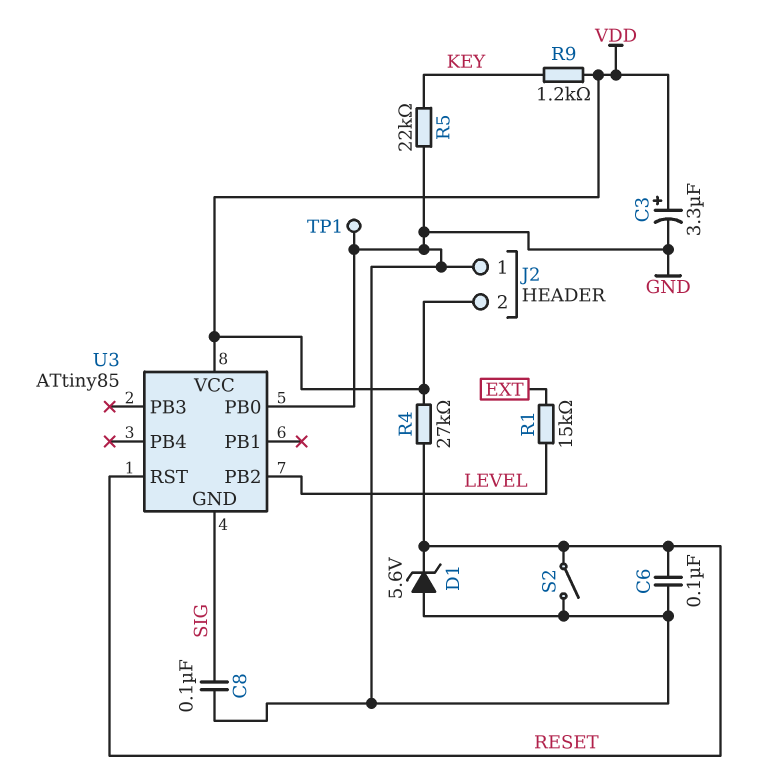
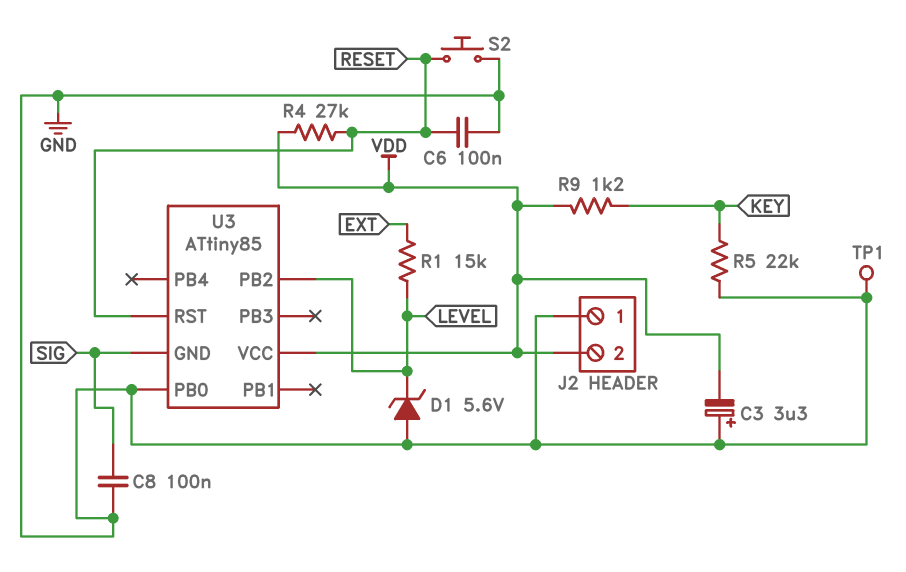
C3: 3.3uF (plus VDD, minus GND) -> 3.3uF (plus GND, minus VDD)
D1: zener 5.6V (A GND, K RESET) -> zener 5.6V (A GND, K LEVEL)
S2: switch (GND, RESET) -> button (GND, RESET)

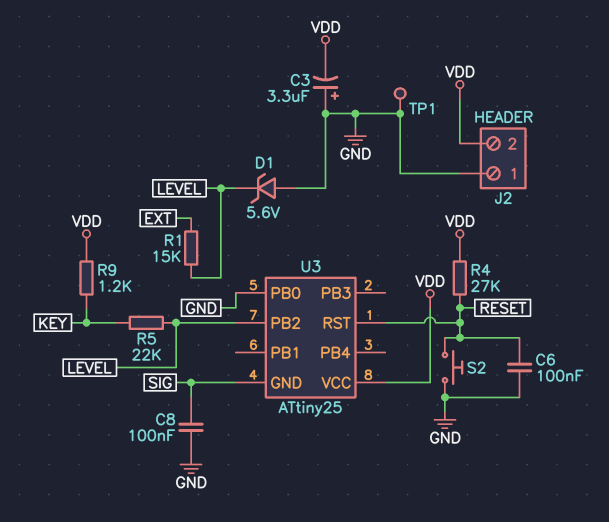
R5: 22k (GND, KEY) -> 22k (KEY, LEVEL)
U3: ATtiny85 -> ATtiny25

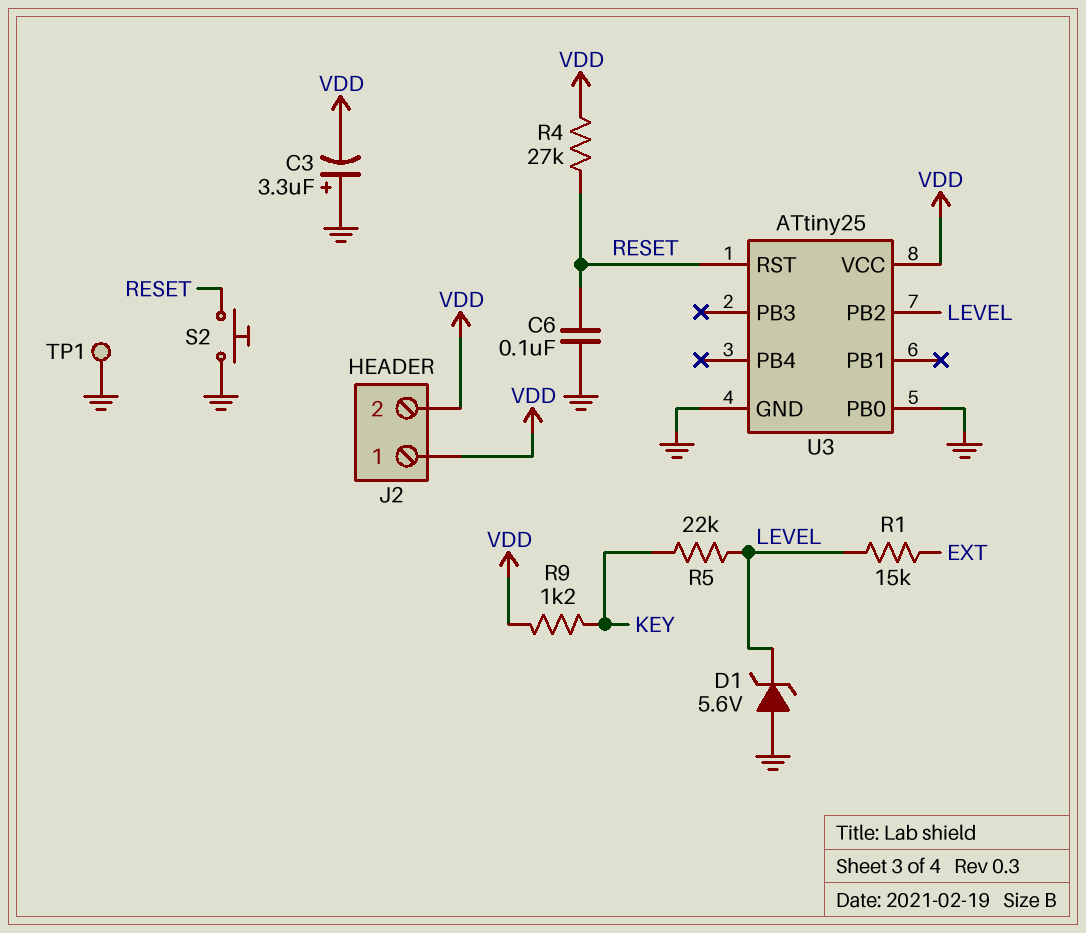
C8: 100nF (GND, SIG) -> none
J2 pin 1: GND -> VDD
U3 pin GND: SIG -> GND

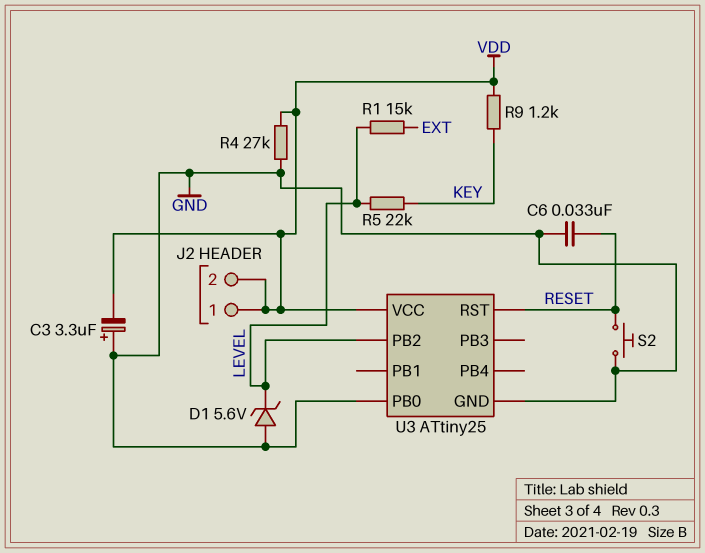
C6: 100nF (GND, RESET) -> 33nF (GND, RESET)
R4: 27k (RESET, VDD) -> 27k (GND, VDD)
TP1: test point (GND) -> none

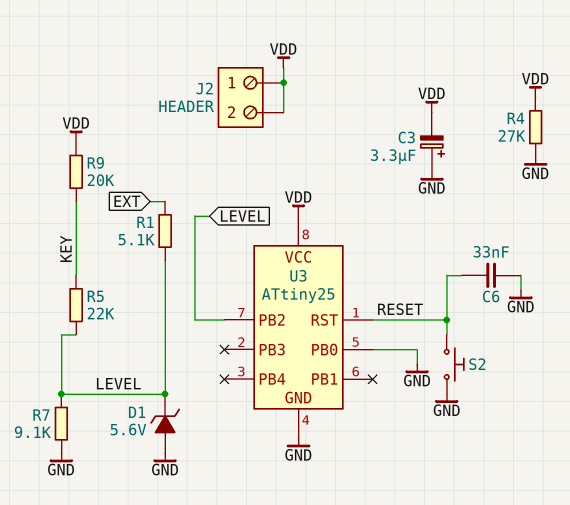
R1: 15k (EXT, LEVEL) -> 5.1k (EXT, LEVEL)
R7: none -> 9.1k (GND, LEVEL)
R9: 1.2k (KEY, VDD) -> 20k (KEY, VDD)

